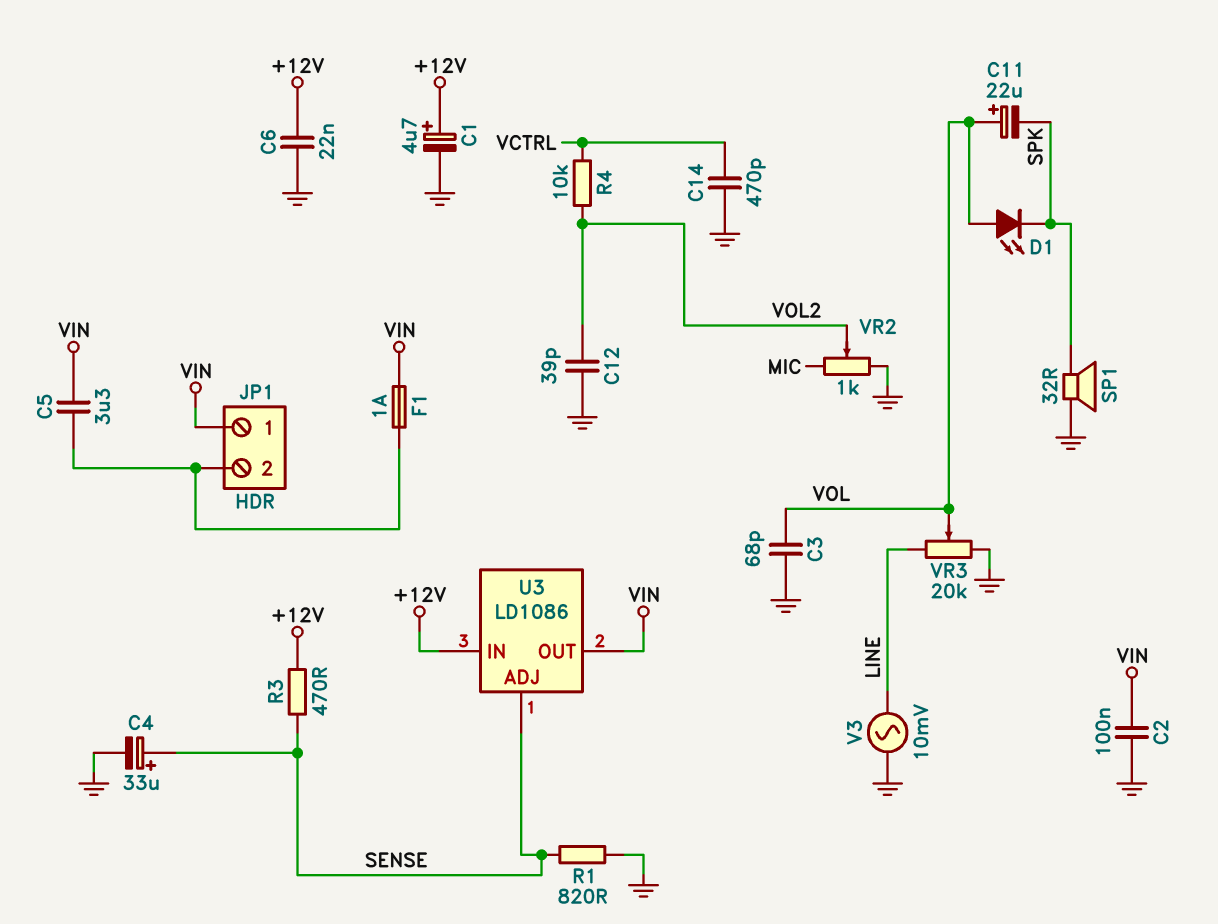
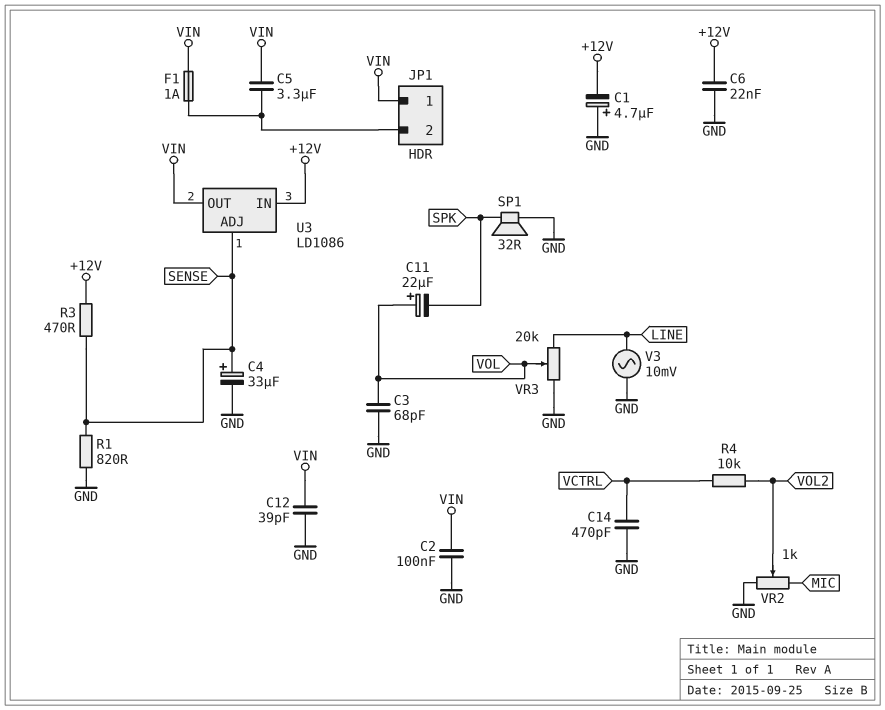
C1: 4.7uF (plus +12V, minus GND) -> 4.7uF (plus GND, minus +12V)
C12: 39pF (GND, VOL2) -> 39pF (GND, VIN)
D1: LED (A VOL, K SPK) -> none

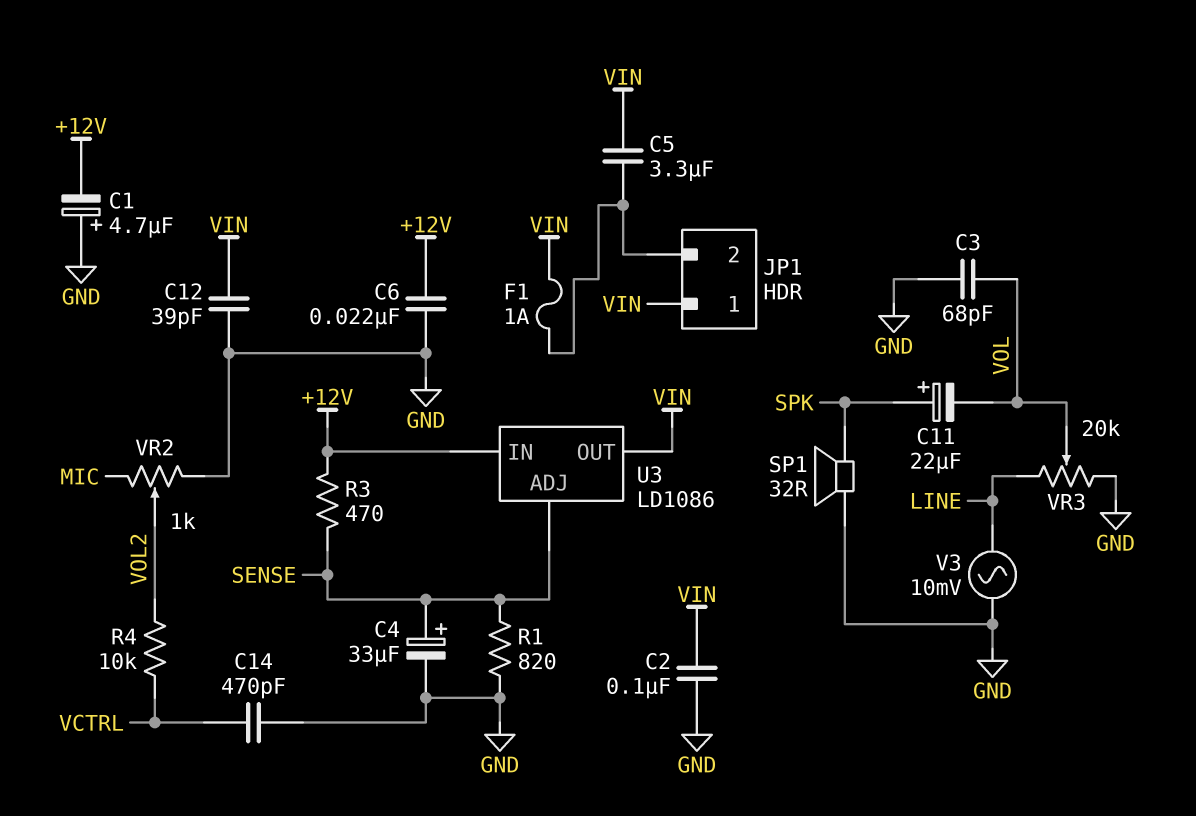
C11: 22uF (plus VOL, minus SPK) -> 22uF (plus SPK, minus VOL)

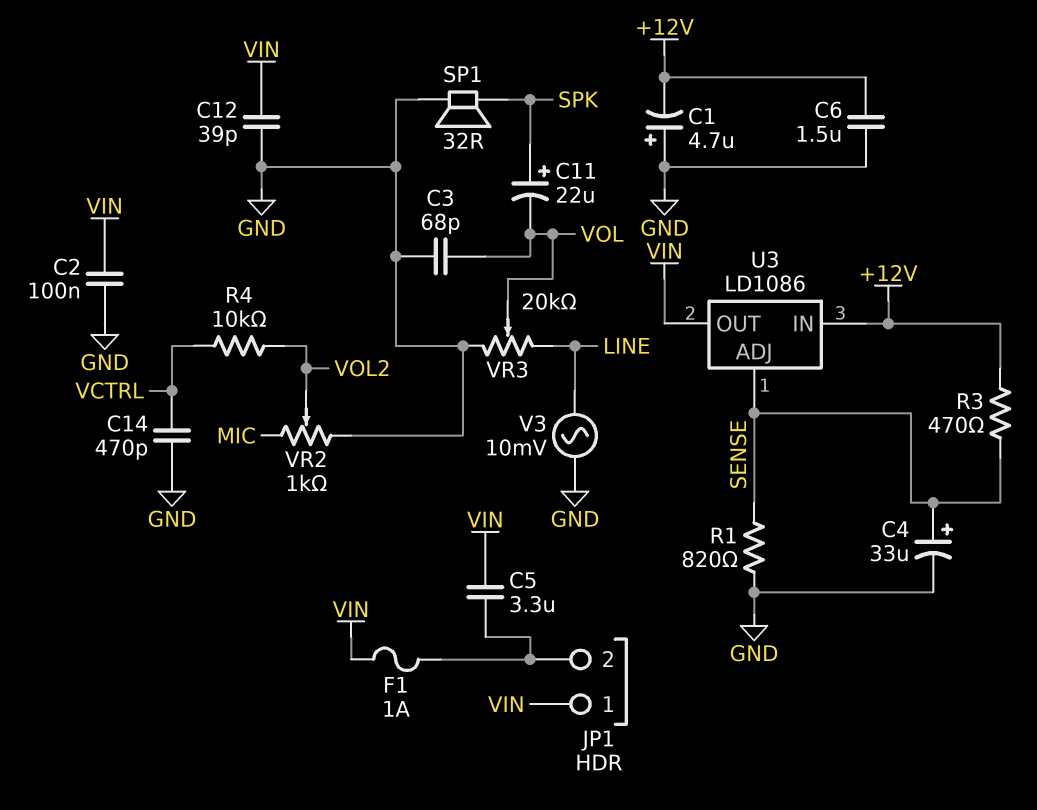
C6: 22nF (+12V, GND) -> 1.5uF (+12V, GND)

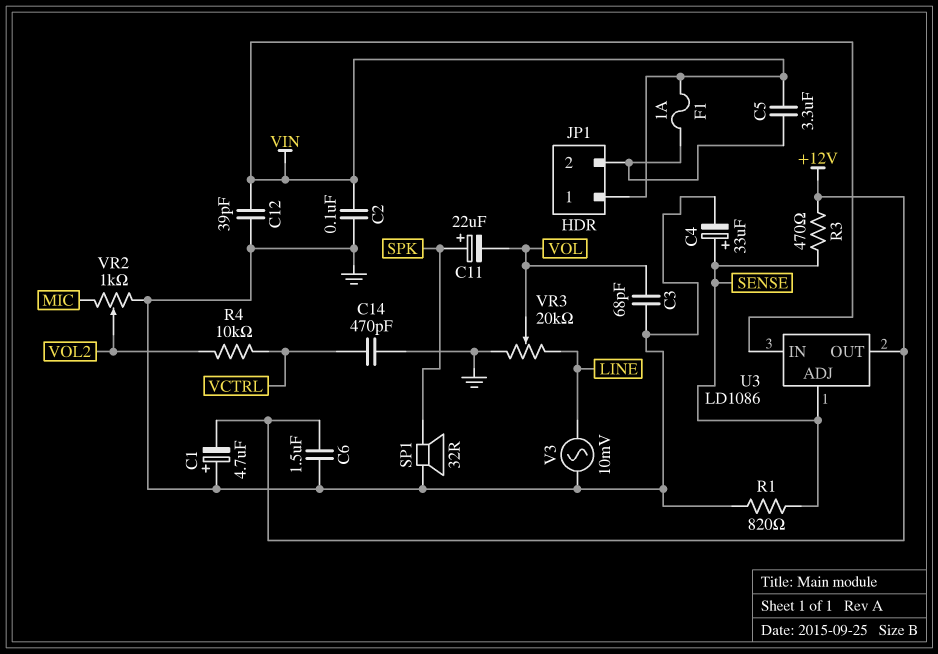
U3 pin IN: +12V -> VIN
U3 pin OUT: VIN -> +12V

